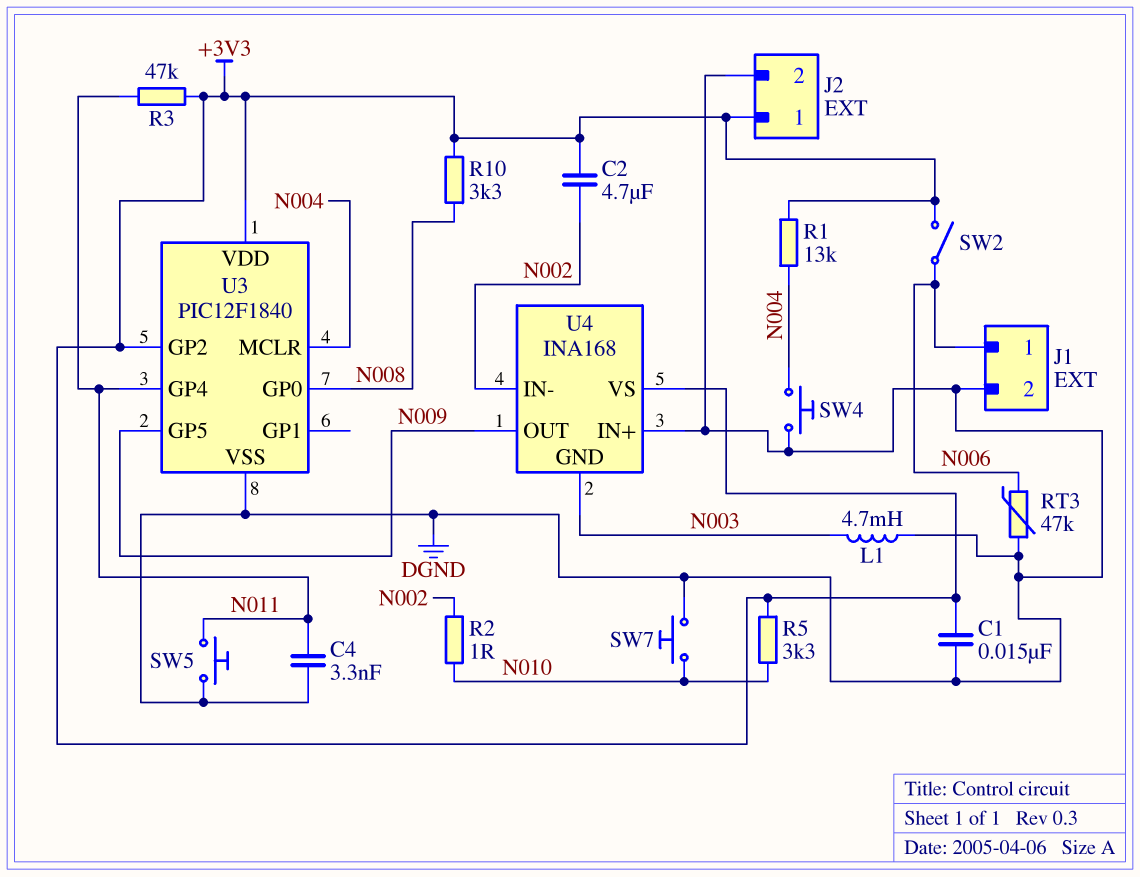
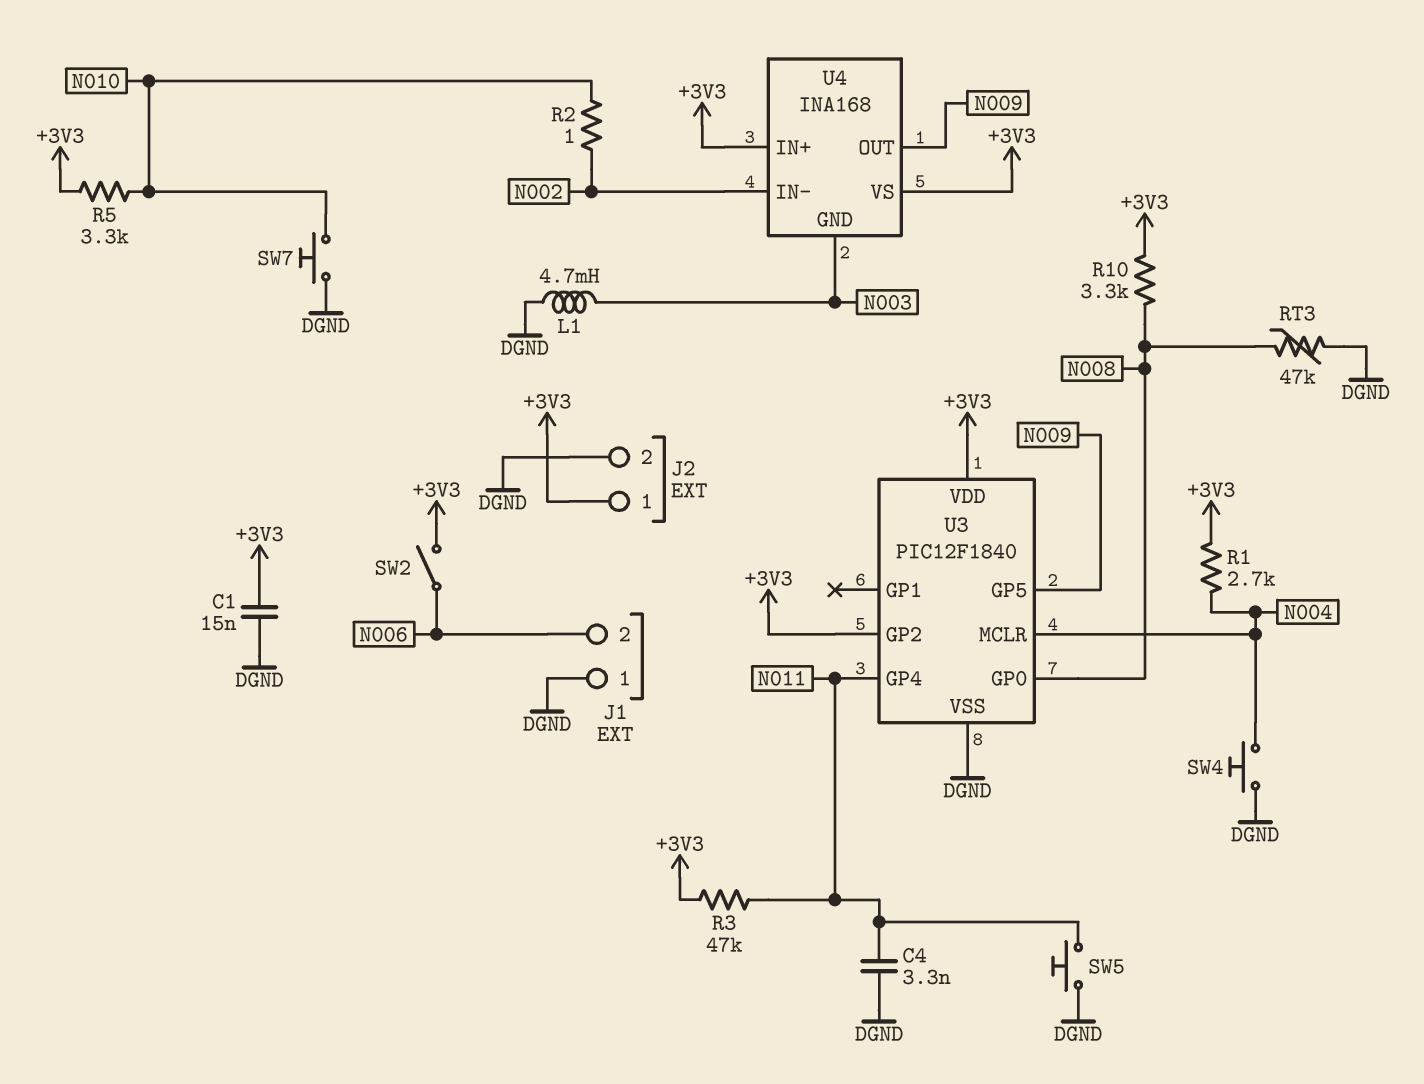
C2: 4.7uF (+3V3, N002) -> none
J1 pin 1: N006 -> DGND
J1 pin 2: DGND -> N006
R1: 13k (+3V3, N004) -> 2.7k (+3V3, N004)
RT3: 47k (DGND, N006) -> 47k (DGND, N008)
U4 pin IN+: DGND -> +3V3

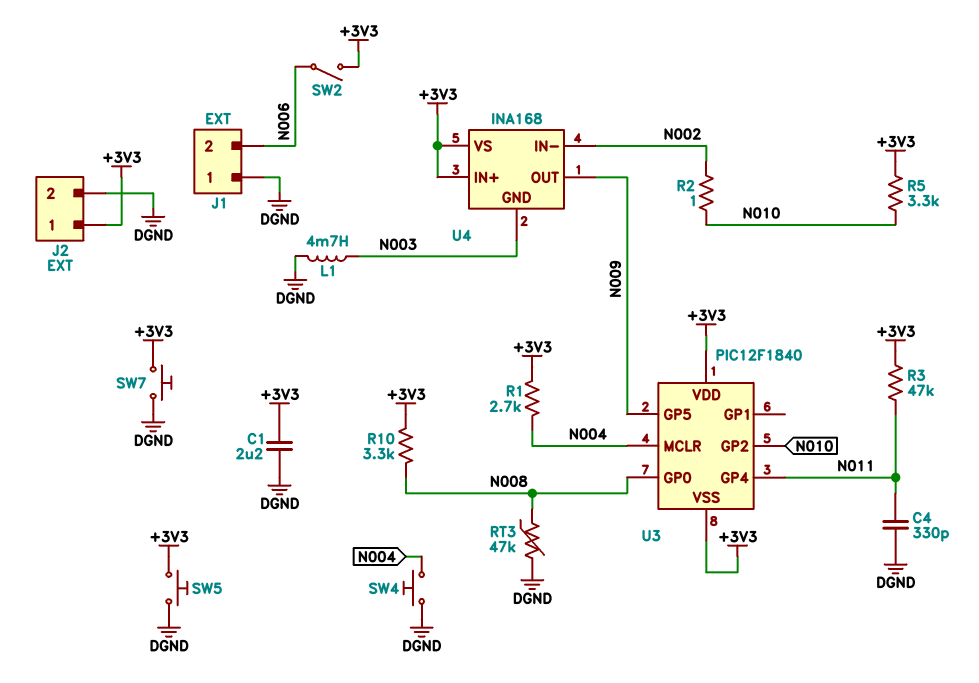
C1: 15nF (+3V3, DGND) -> 2.2uF (+3V3, DGND)
C4: 3.3nF (DGND, N011) -> 330pF (DGND, N011)
SW5: button (DGND, N011) -> button (+3V3, DGND)
SW7: button (DGND, N010) -> button (+3V3, DGND)
U3 pin GP2: +3V3 -> N010
U3 pin VSS: DGND -> +3V3

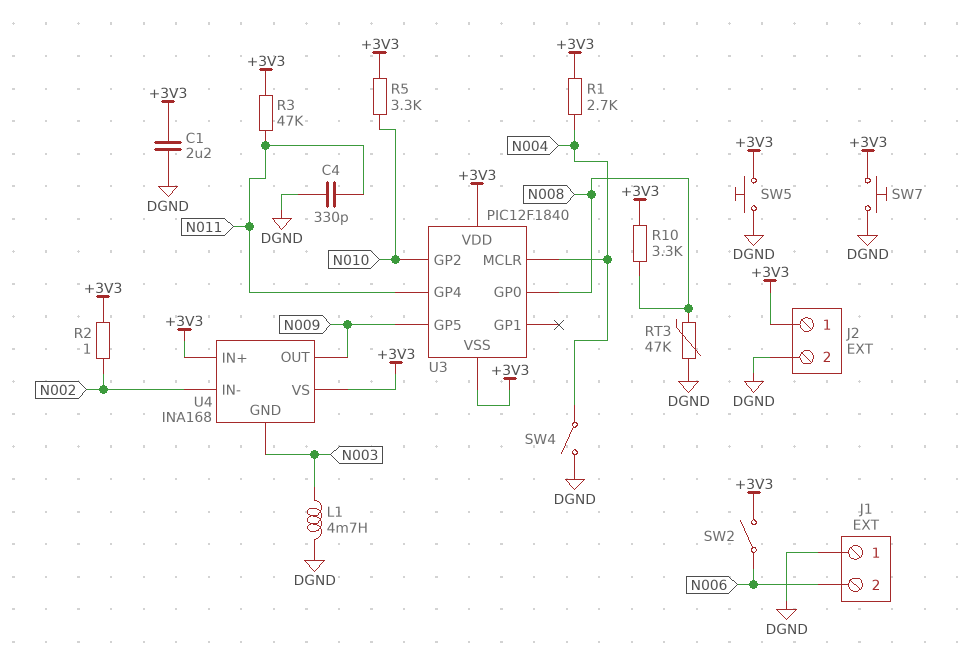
R2: 1 (N002, N010) -> 1 (+3V3, N002)
SW4: button (DGND, N004) -> switch (DGND, N004)

